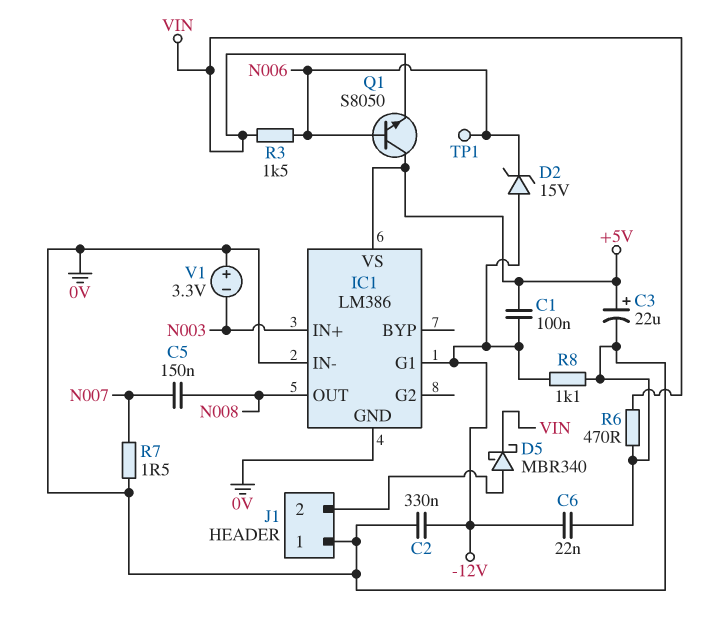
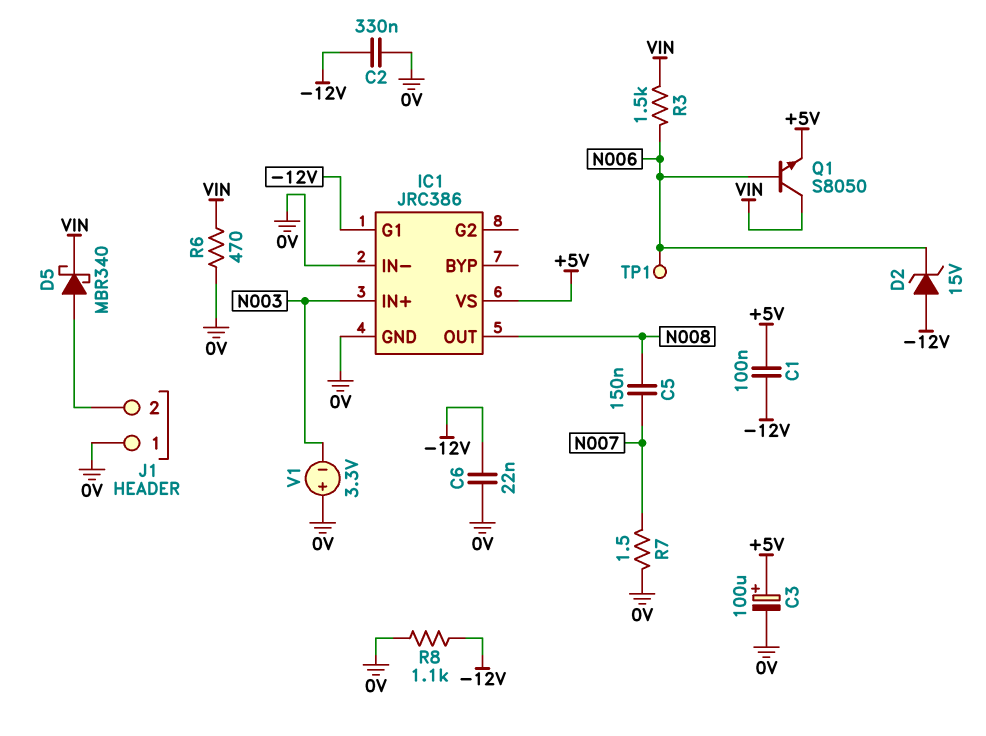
C3: 22uF (plus +5V, minus 0V) -> 100uF (plus +5V, minus 0V)
IC1: LM386 -> JRC386
Q1: NPN S8050 (B N006, C +5V, E VIN) -> NPN S8050 (B N006, C VIN, E +5V)

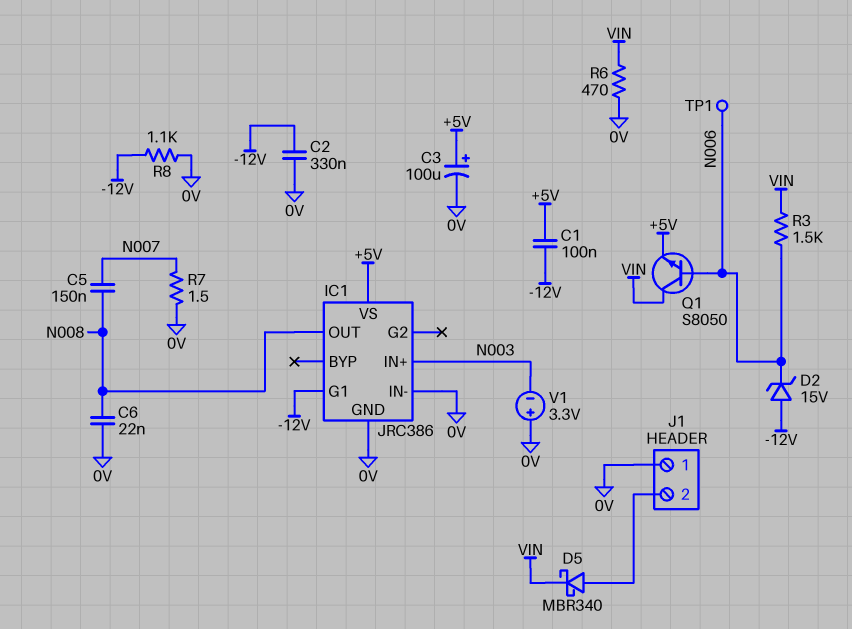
C6: 22nF (-12V, 0V) -> 22nF (0V, N008)

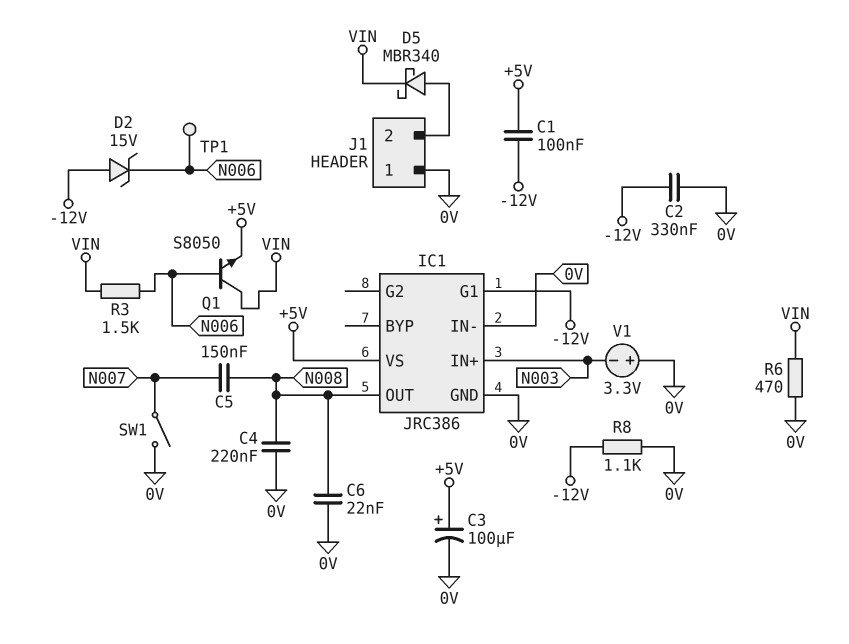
C4: none -> 220nF (0V, N008)
R7: 1.5 (0V, N007) -> none
SW1: none -> switch (0V, N007)

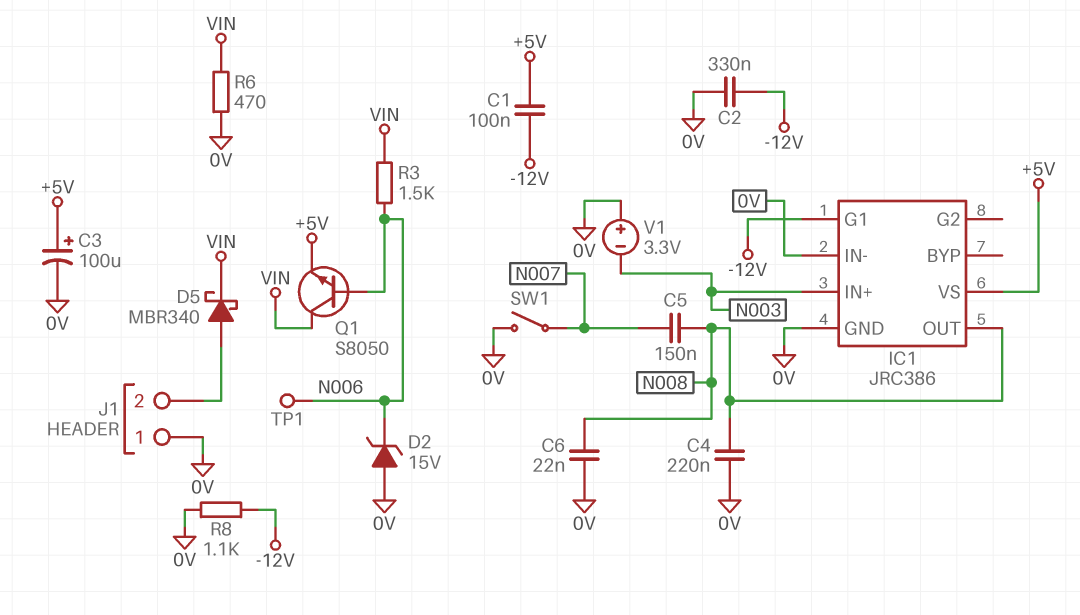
D2: zener 15V (A -12V, K N006) -> zener 15V (A 0V, K N006)

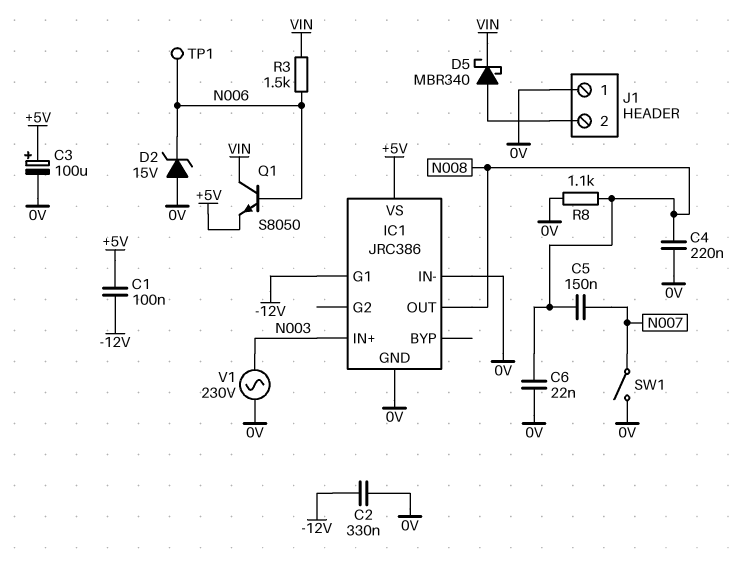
R6: 470 (0V, VIN) -> none
R8: 1.1k (-12V, 0V) -> 1.1k (0V, N008)
V1: 3.3V (plus 0V, minus N003) -> AC 230V (0V, N003)

